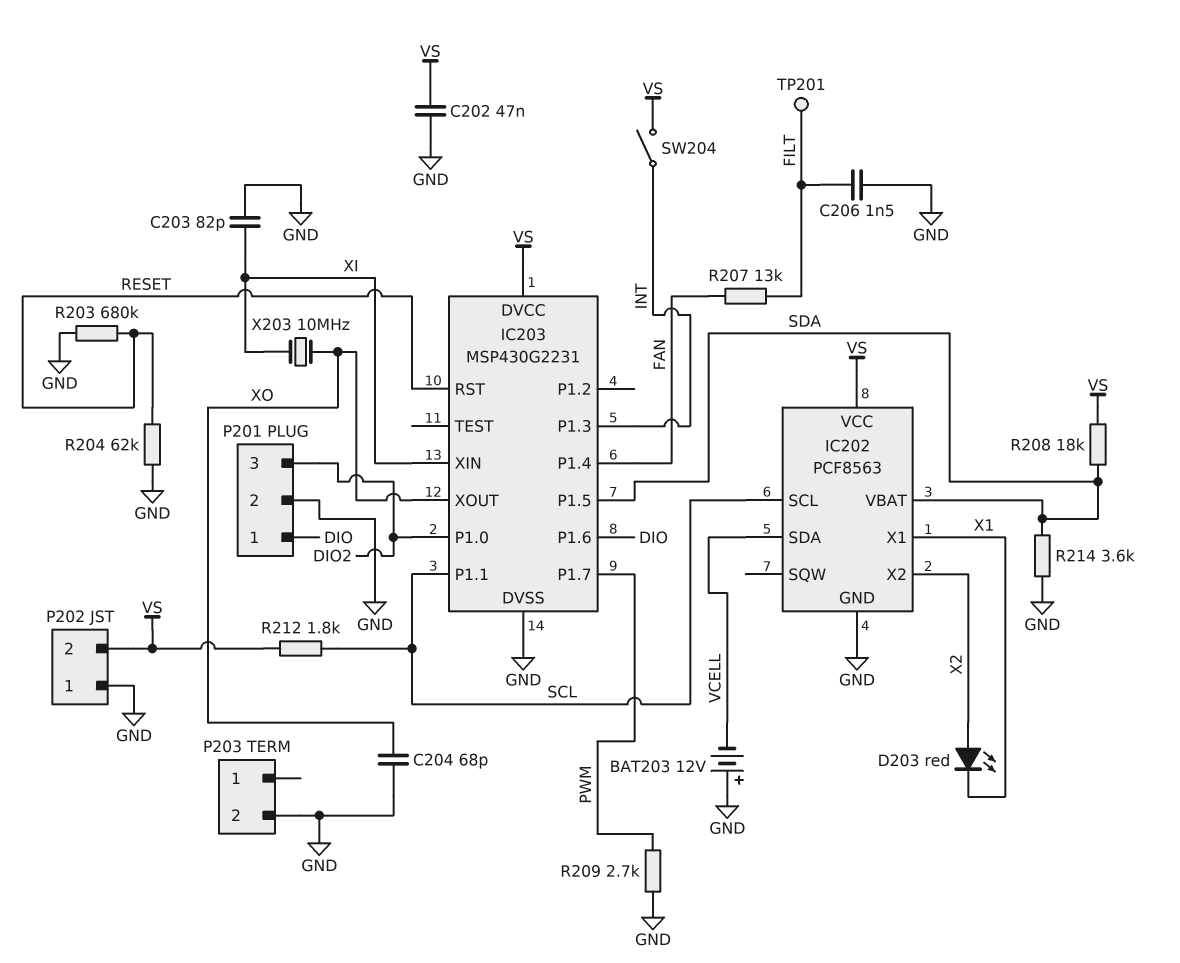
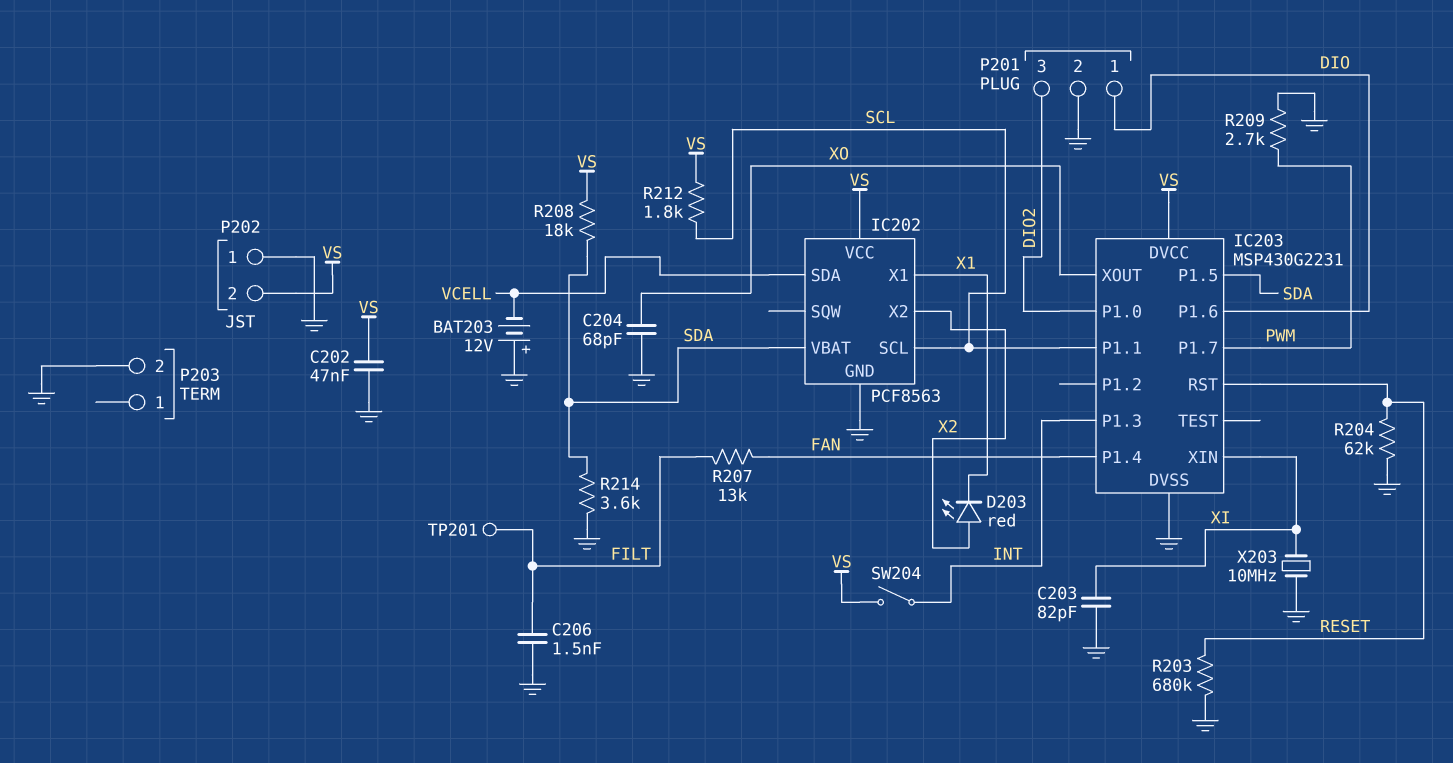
X203: 10MHz (XI, XO) -> 10MHz (GND, XI)

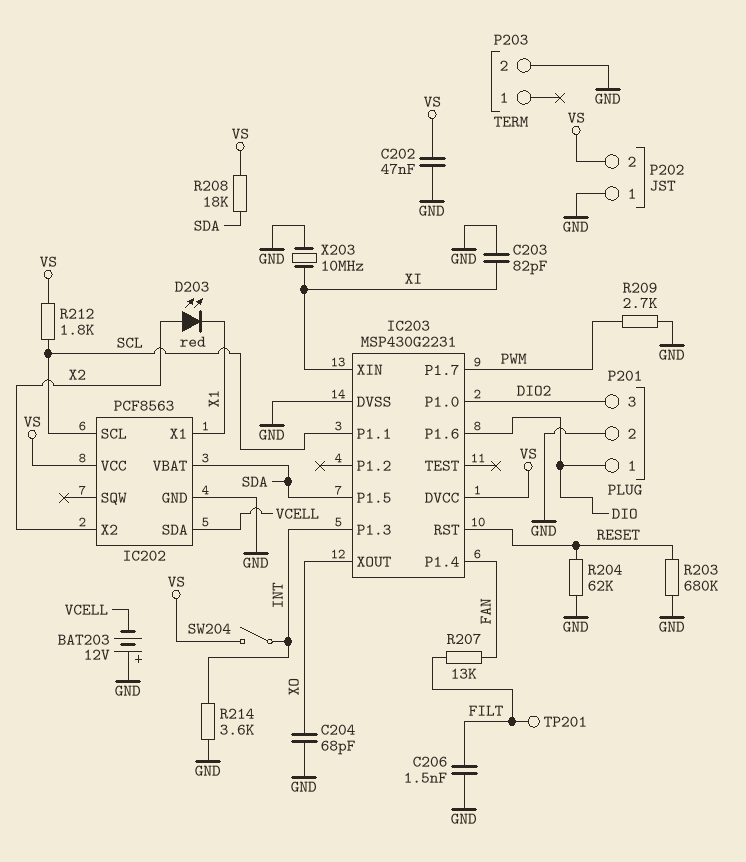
R214: 3.6k (GND, SDA) -> 3.6k (GND, INT)

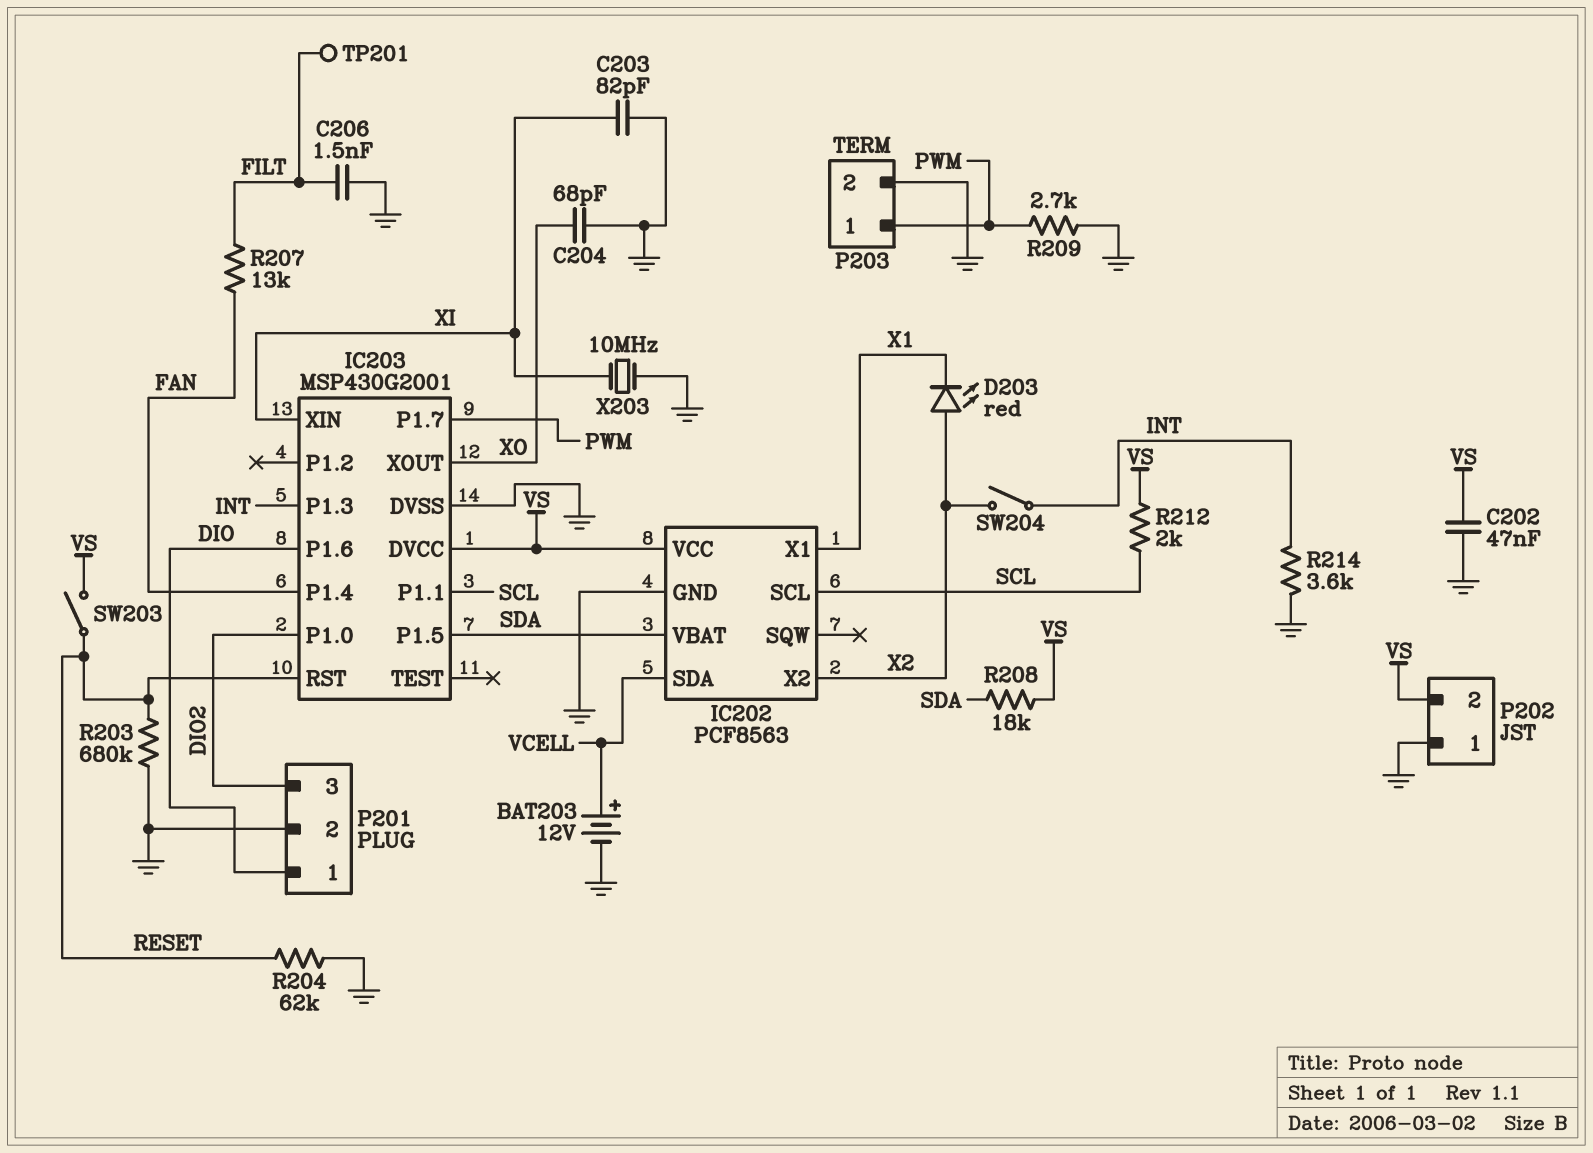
BAT203: 12V (plus GND, minus VCELL) -> 12V (plus VCELL, minus GND)
IC203: MSP430G2231 -> MSP430G2001
P203 pin 1: none -> PWM
R212: 1.8k (SCL, VS) -> 2k (SCL, VS)
SW203: none -> switch (RESET, VS)
SW204: switch (INT, VS) -> switch (INT, X2)

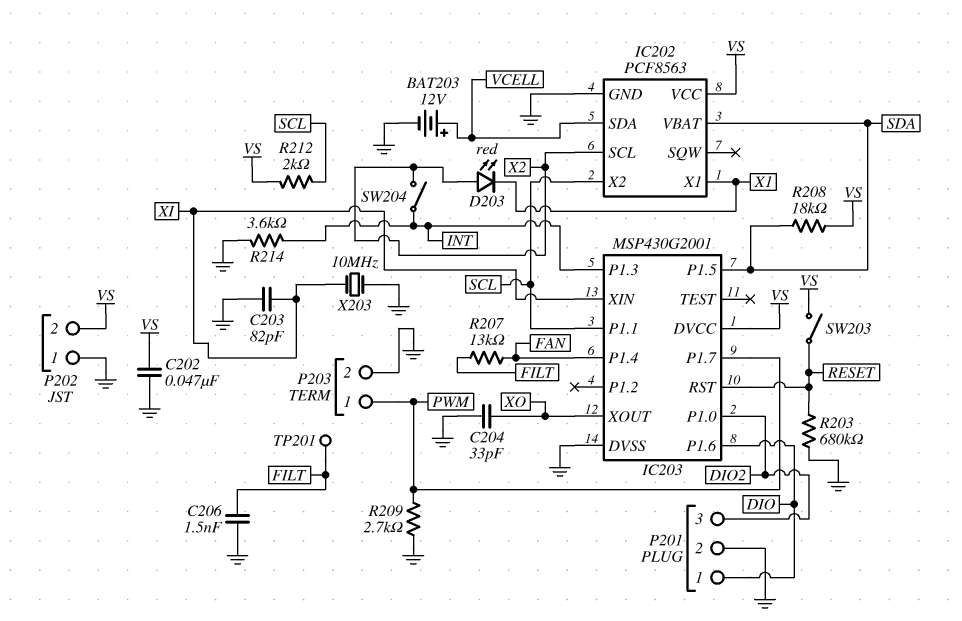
C204: 68pF (GND, XO) -> 33pF (GND, XO)
IC202 pin SCL: SCL -> X2
IC202 pin X2: X2 -> SCL
R204: 62k (GND, RESET) -> none

